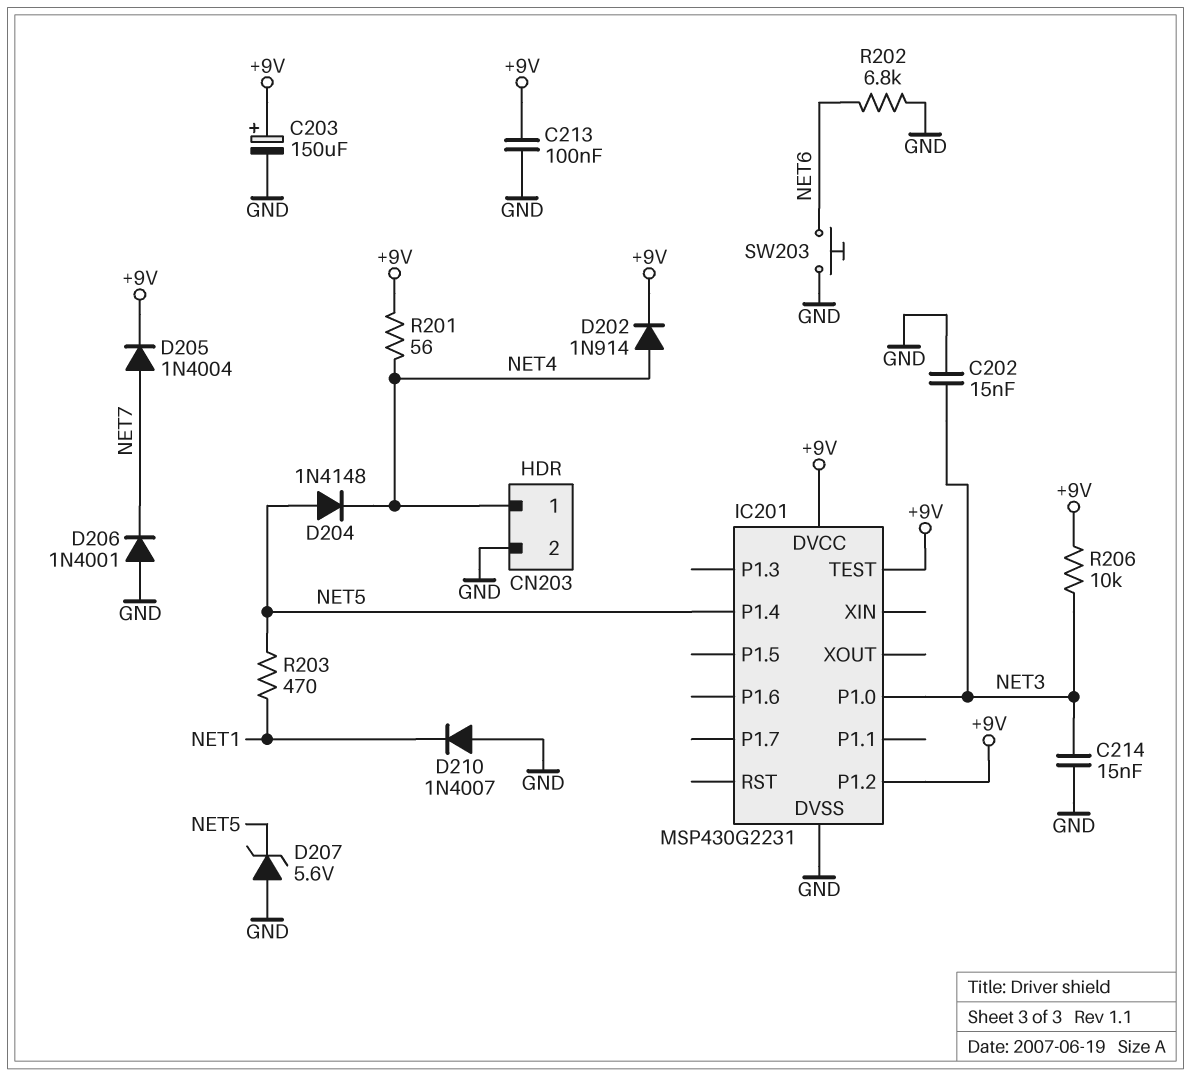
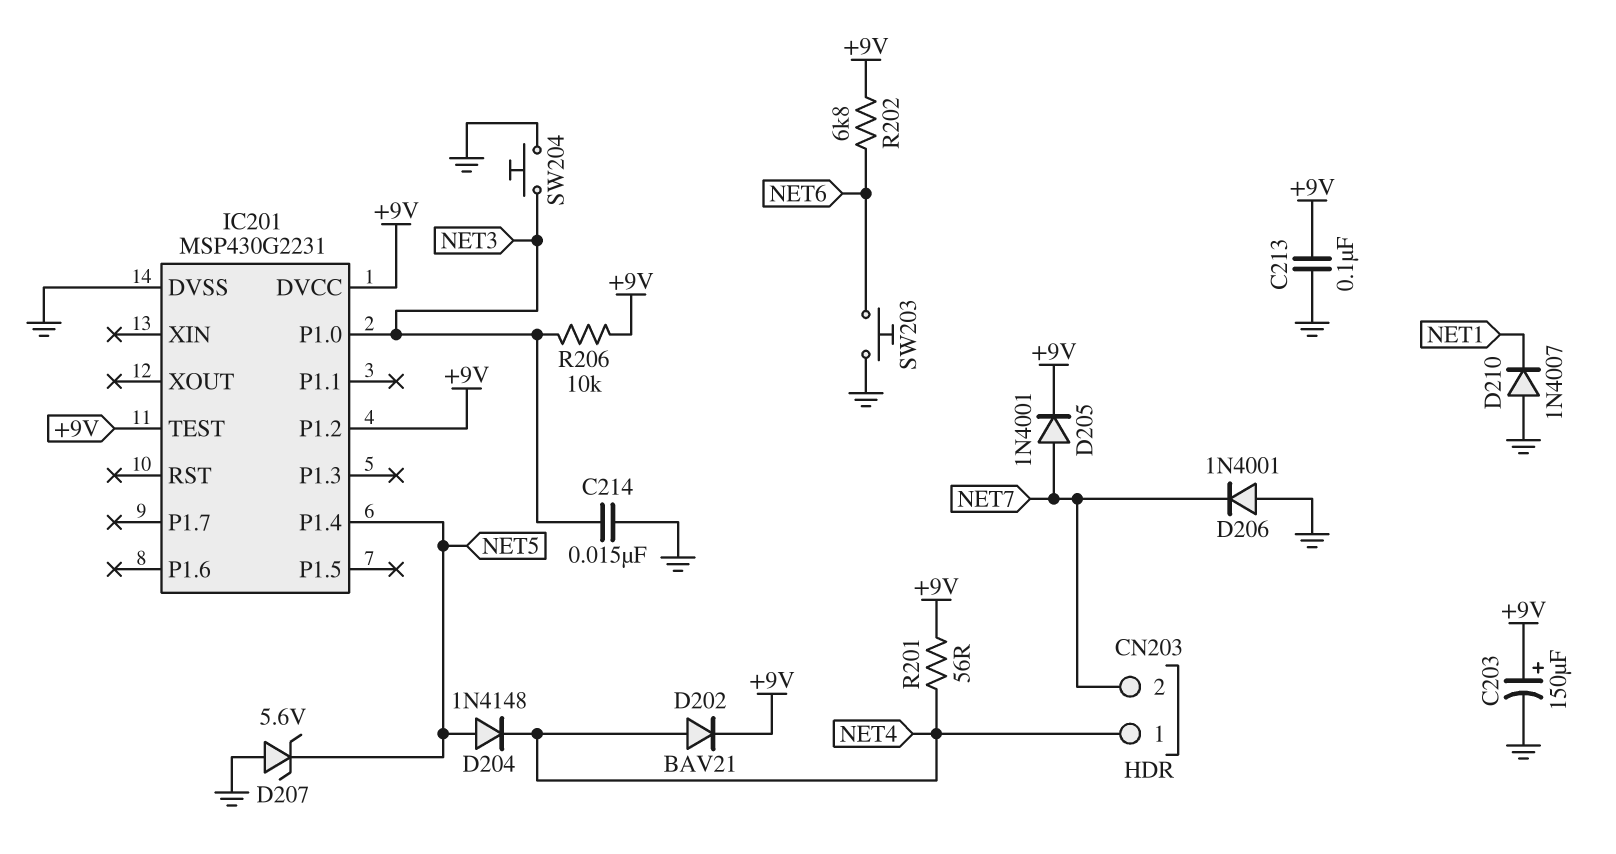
C202: 15nF (GND, NET3) -> none
CN203 pin 2: GND -> NET7
D202: diode 1N914 (A NET4, K +9V) -> diode BAV21 (A NET4, K +9V)
D205: diode 1N4004 (A NET7, K +9V) -> diode 1N4001 (A NET7, K +9V)
R202: 6.8k (GND, NET6) -> 6.8k (+9V, NET6)
R203: 470 (NET1, NET5) -> none
SW204: none -> button (GND, NET3)

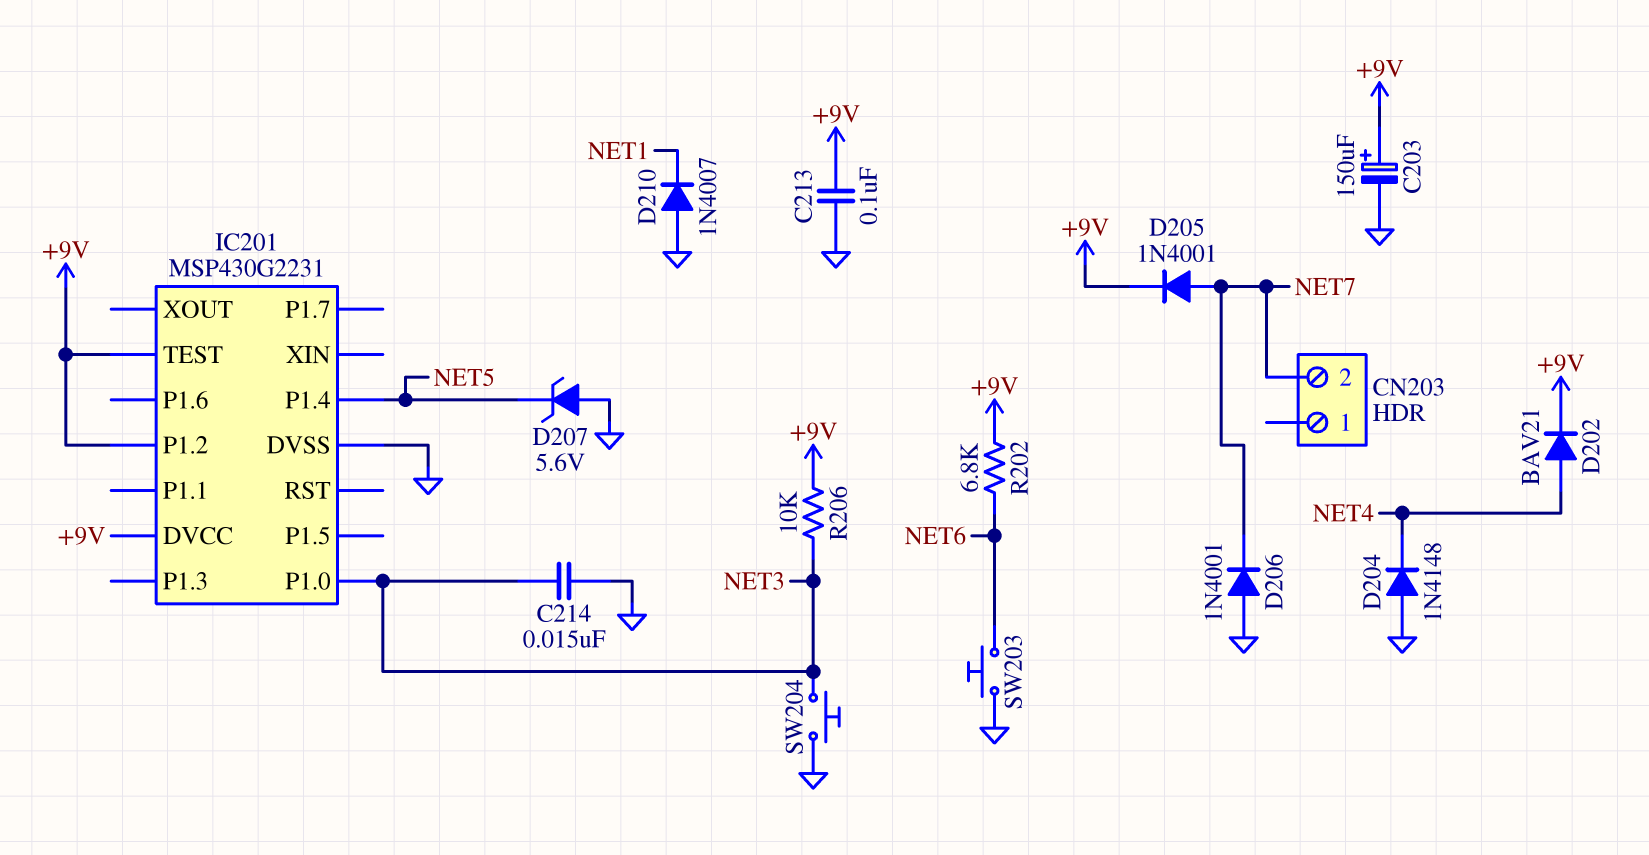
CN203 pin 1: NET4 -> none
D204: diode 1N4148 (A NET5, K NET4) -> diode 1N4148 (A GND, K NET4)
R201: 56 (+9V, NET4) -> none

